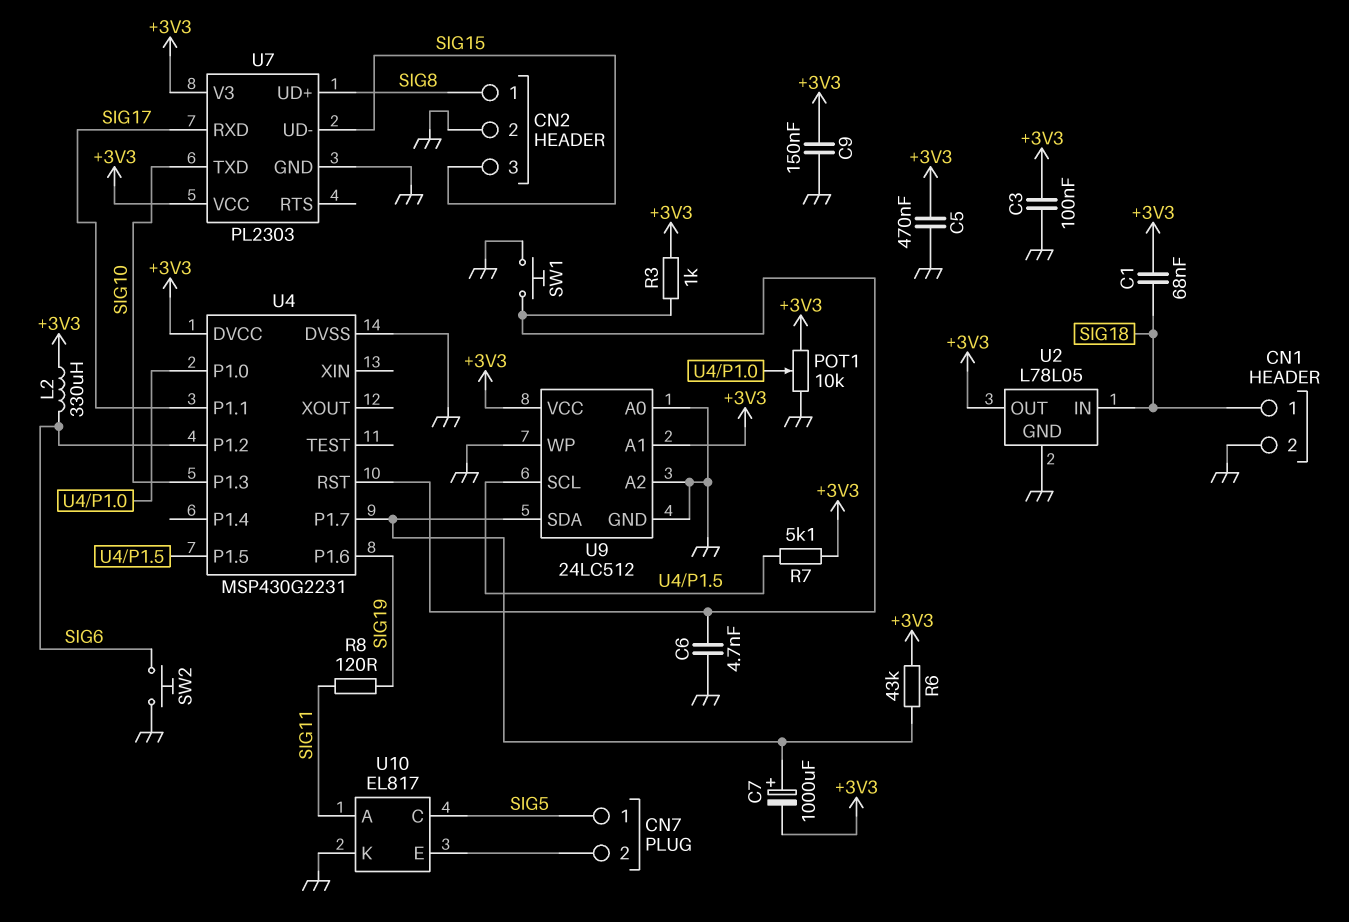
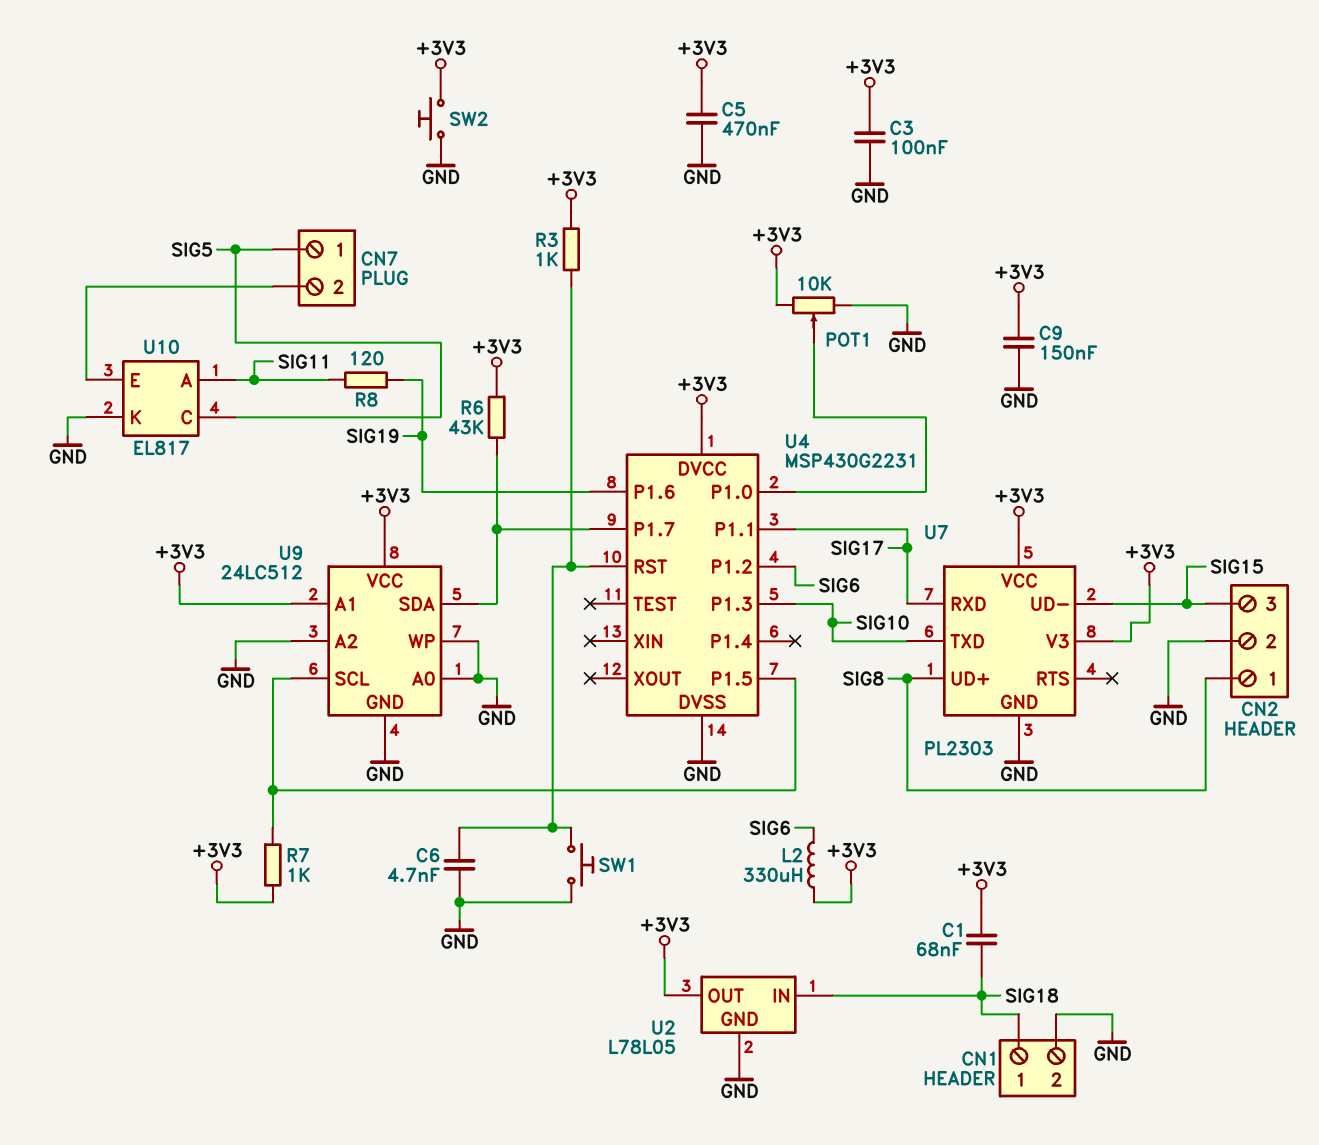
C7: 1000uF (plus U4/P1.7, minus +3V3) -> none
R7: 5.1k (+3V3, U4/P1.5) -> 1k (+3V3, U4/P1.5)
SW2: button (GND, SIG6) -> button (+3V3, GND)

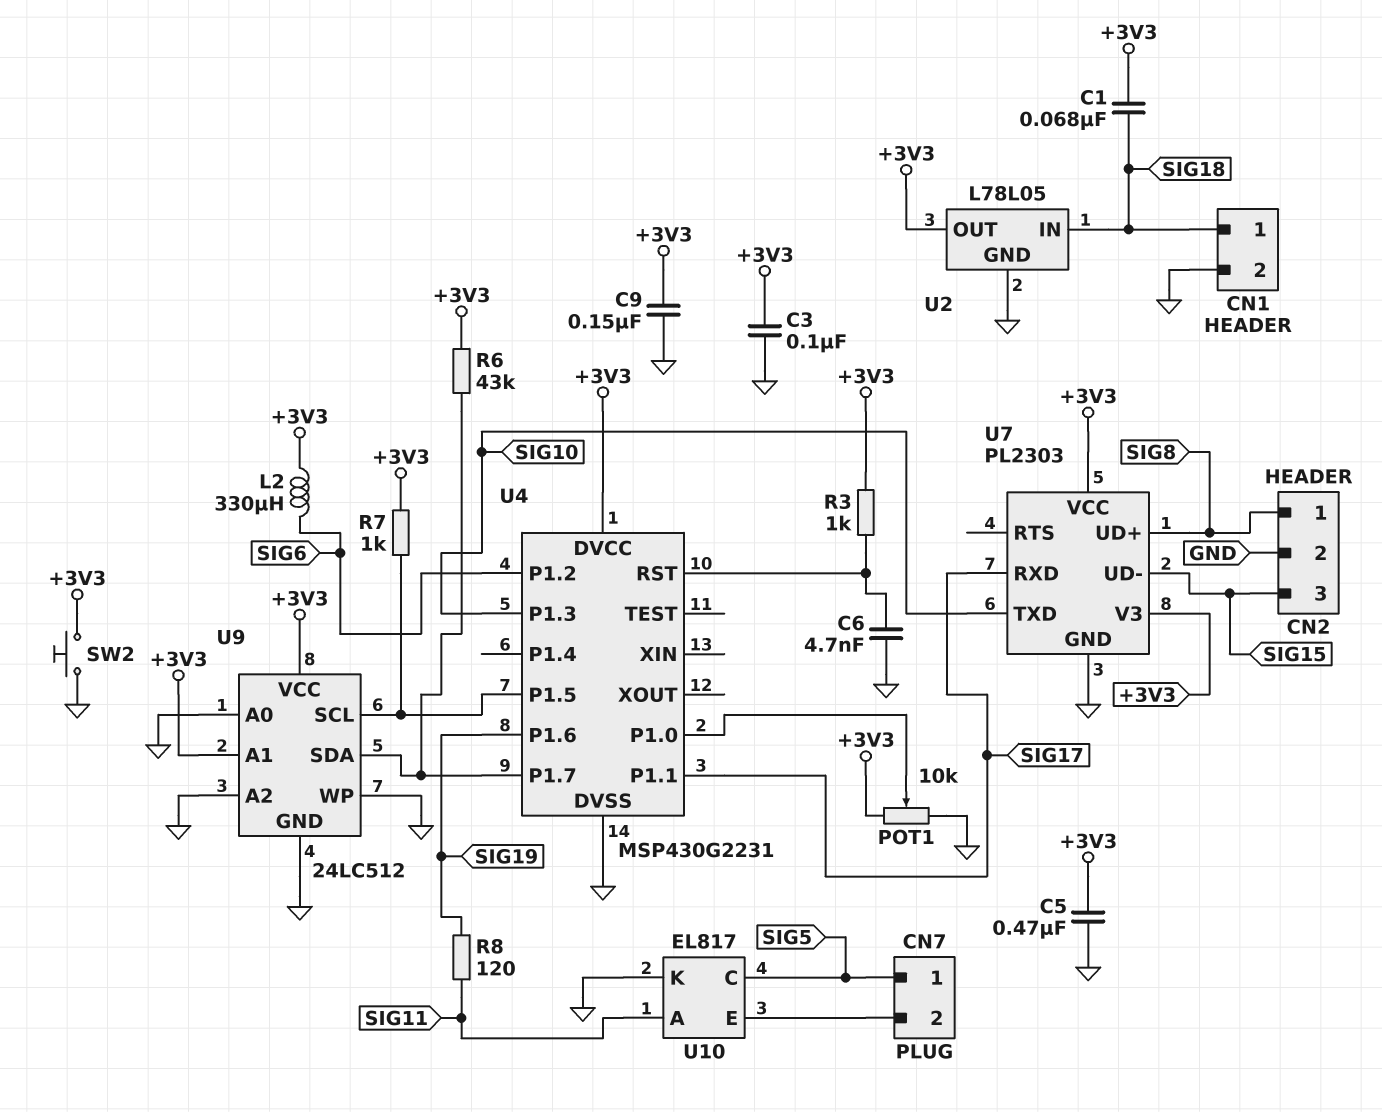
SW1: button (GND, U4/RST) -> none

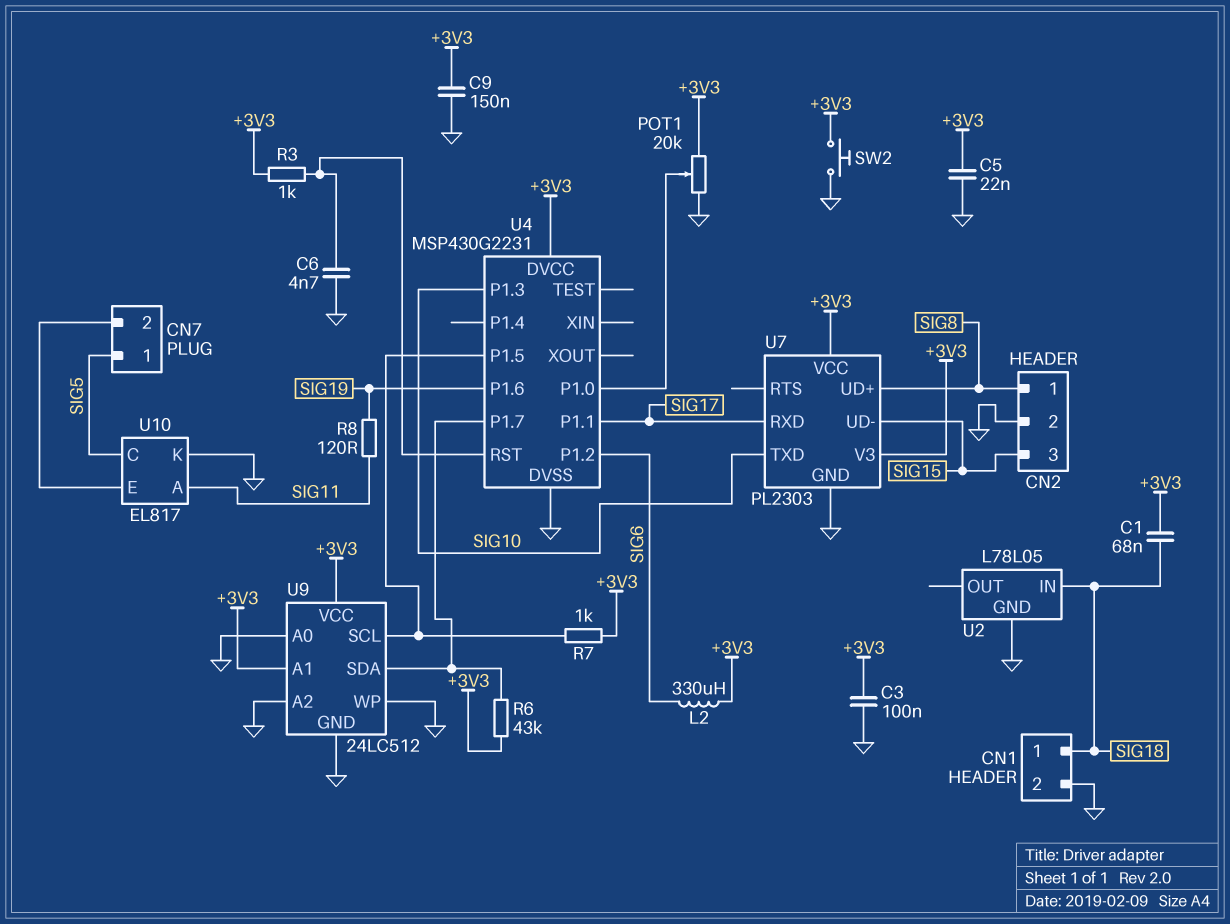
C5: 470nF (+3V3, GND) -> 22nF (+3V3, GND)
POT1: 10k (+3V3, GND, wiper U4/P1.0) -> 20k (+3V3, GND, wiper U4/P1.0)
U2 pin OUT: +3V3 -> none

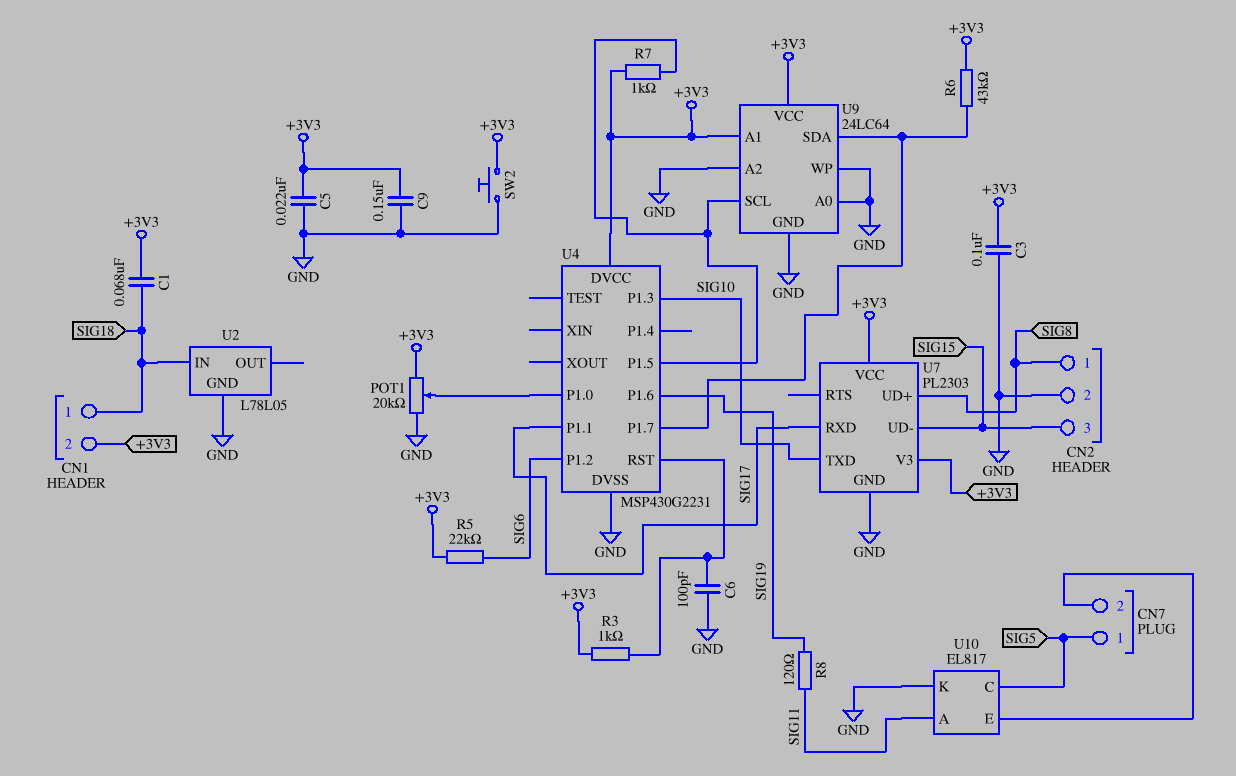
C6: 4.7nF (GND, U4/RST) -> 100pF (GND, U4/RST)
CN1 pin 2: GND -> +3V3
L2: 330uH (+3V3, SIG6) -> none
R5: none -> 22k (+3V3, SIG6)
U9: 24LC512 -> 24LC64

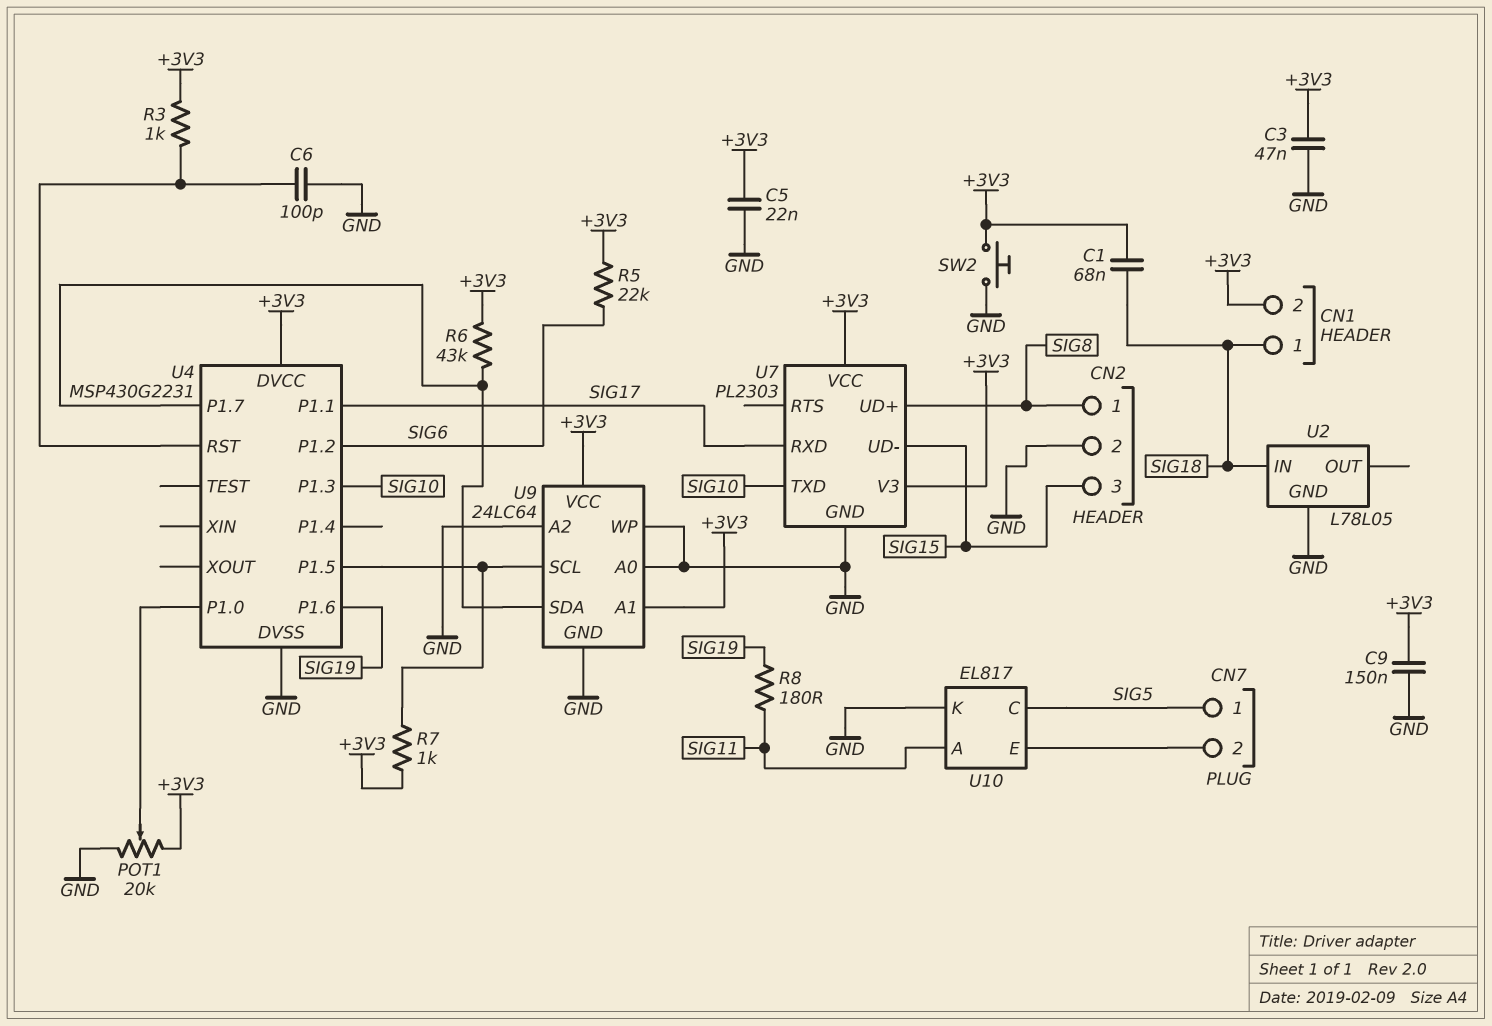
C3: 100nF (+3V3, GND) -> 47nF (+3V3, GND)
R8: 120 (SIG11, SIG19) -> 180 (SIG11, SIG19)

